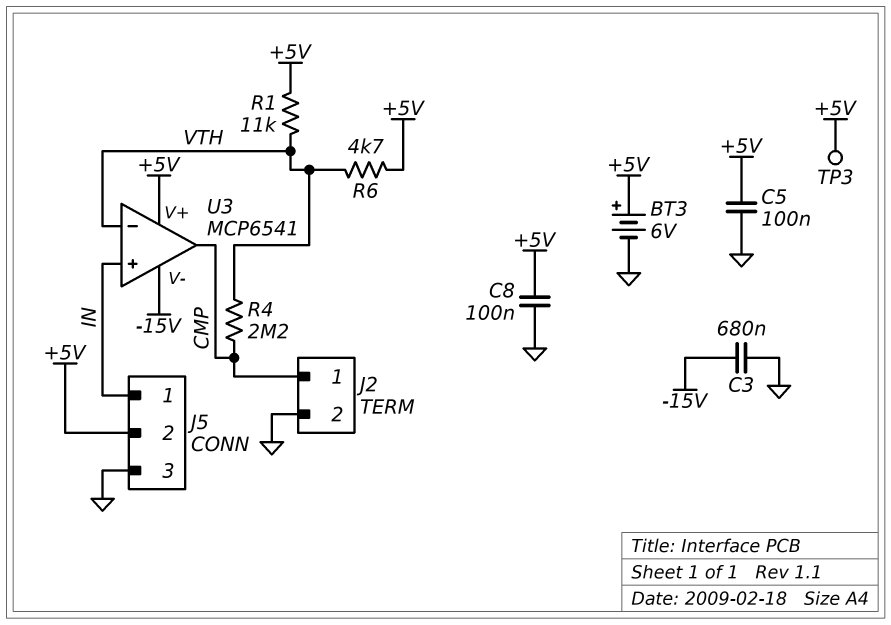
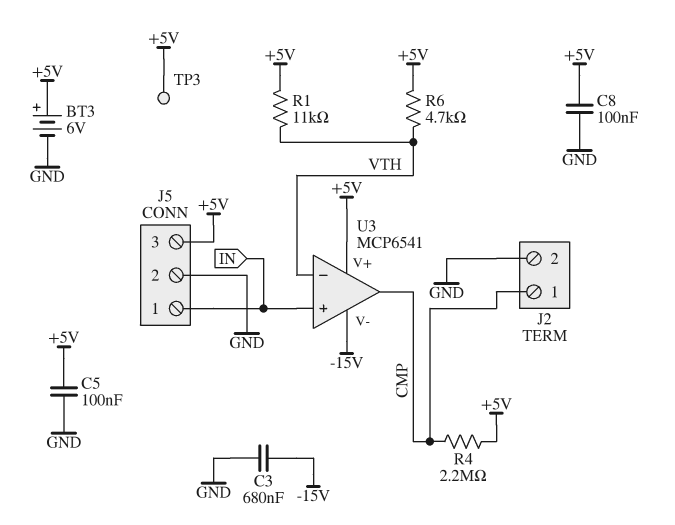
J5 pin 2: +5V -> GND
J5 pin 3: GND -> +5V
R4: 2.2M (CMP, VTH) -> 2.2M (+5V, CMP)

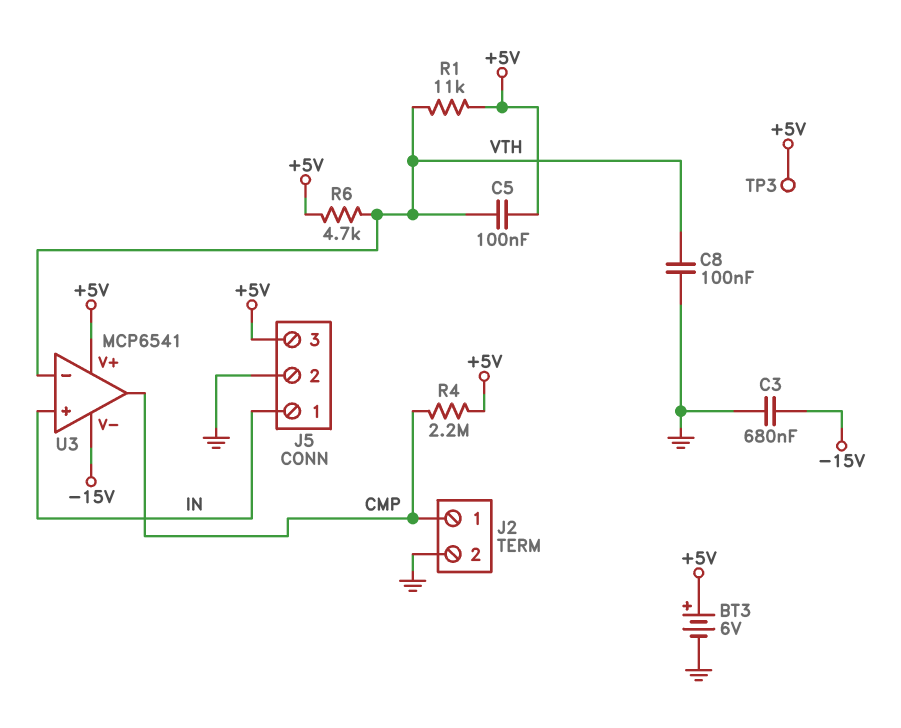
C5: 100nF (+5V, GND) -> 100nF (+5V, VTH)
C8: 100nF (+5V, GND) -> 100nF (GND, VTH)

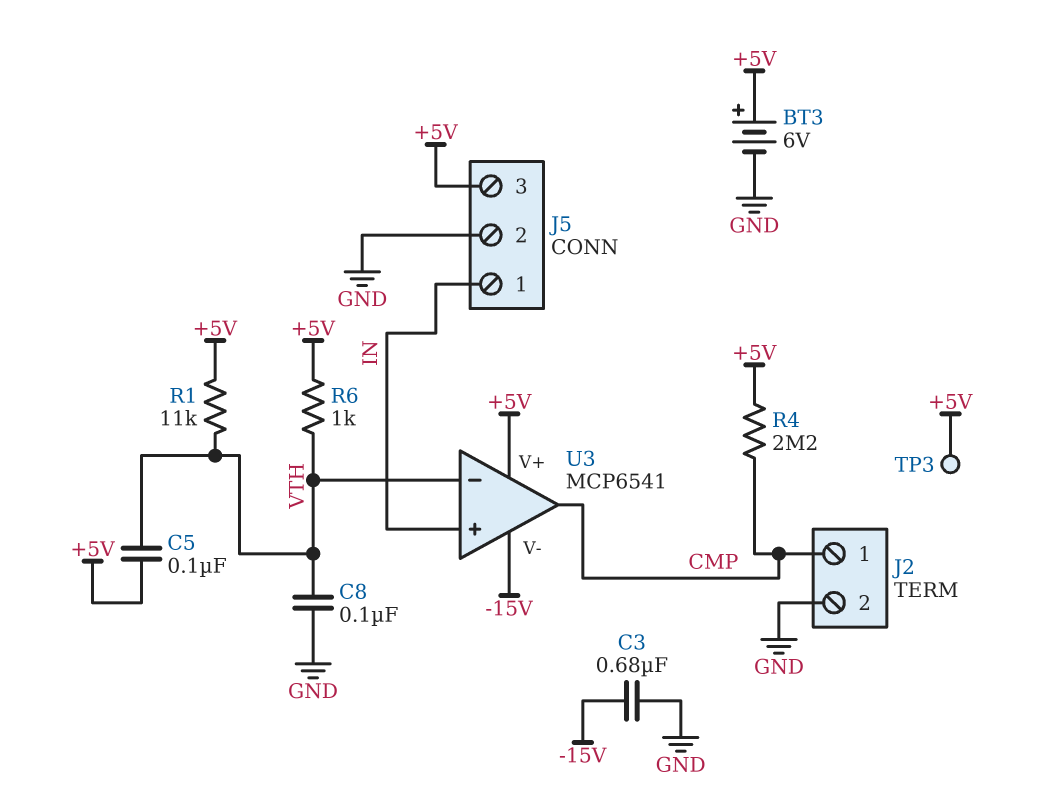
R6: 4.7k (+5V, VTH) -> 1k (+5V, VTH)

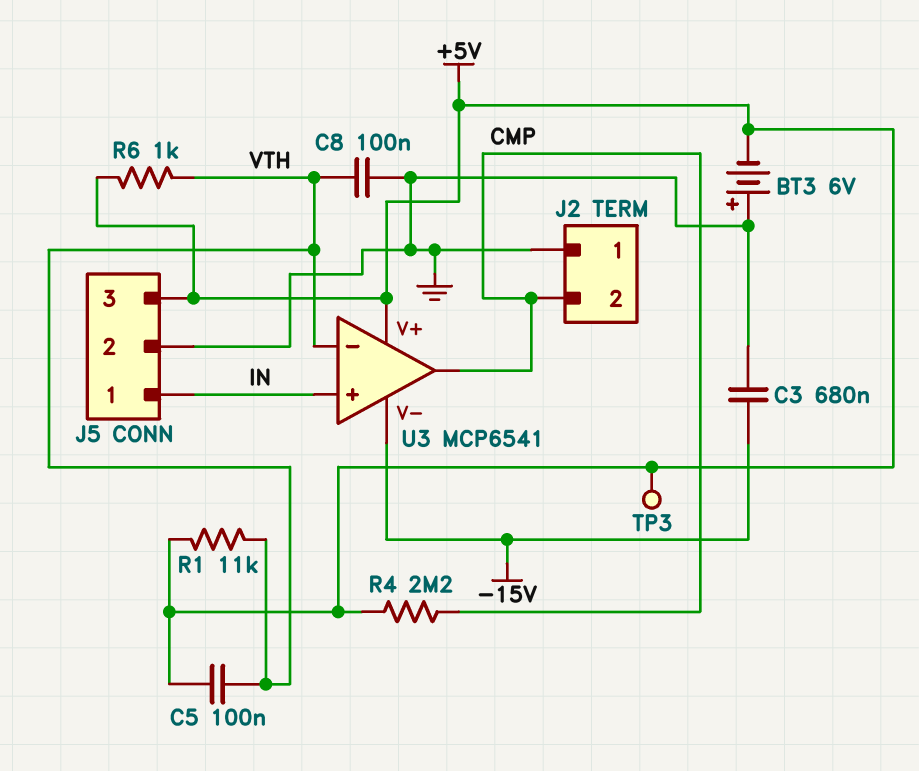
BT3: 6V (plus +5V, minus GND) -> 6V (plus GND, minus +5V)
J2 pin 1: CMP -> GND
J2 pin 2: GND -> CMP

